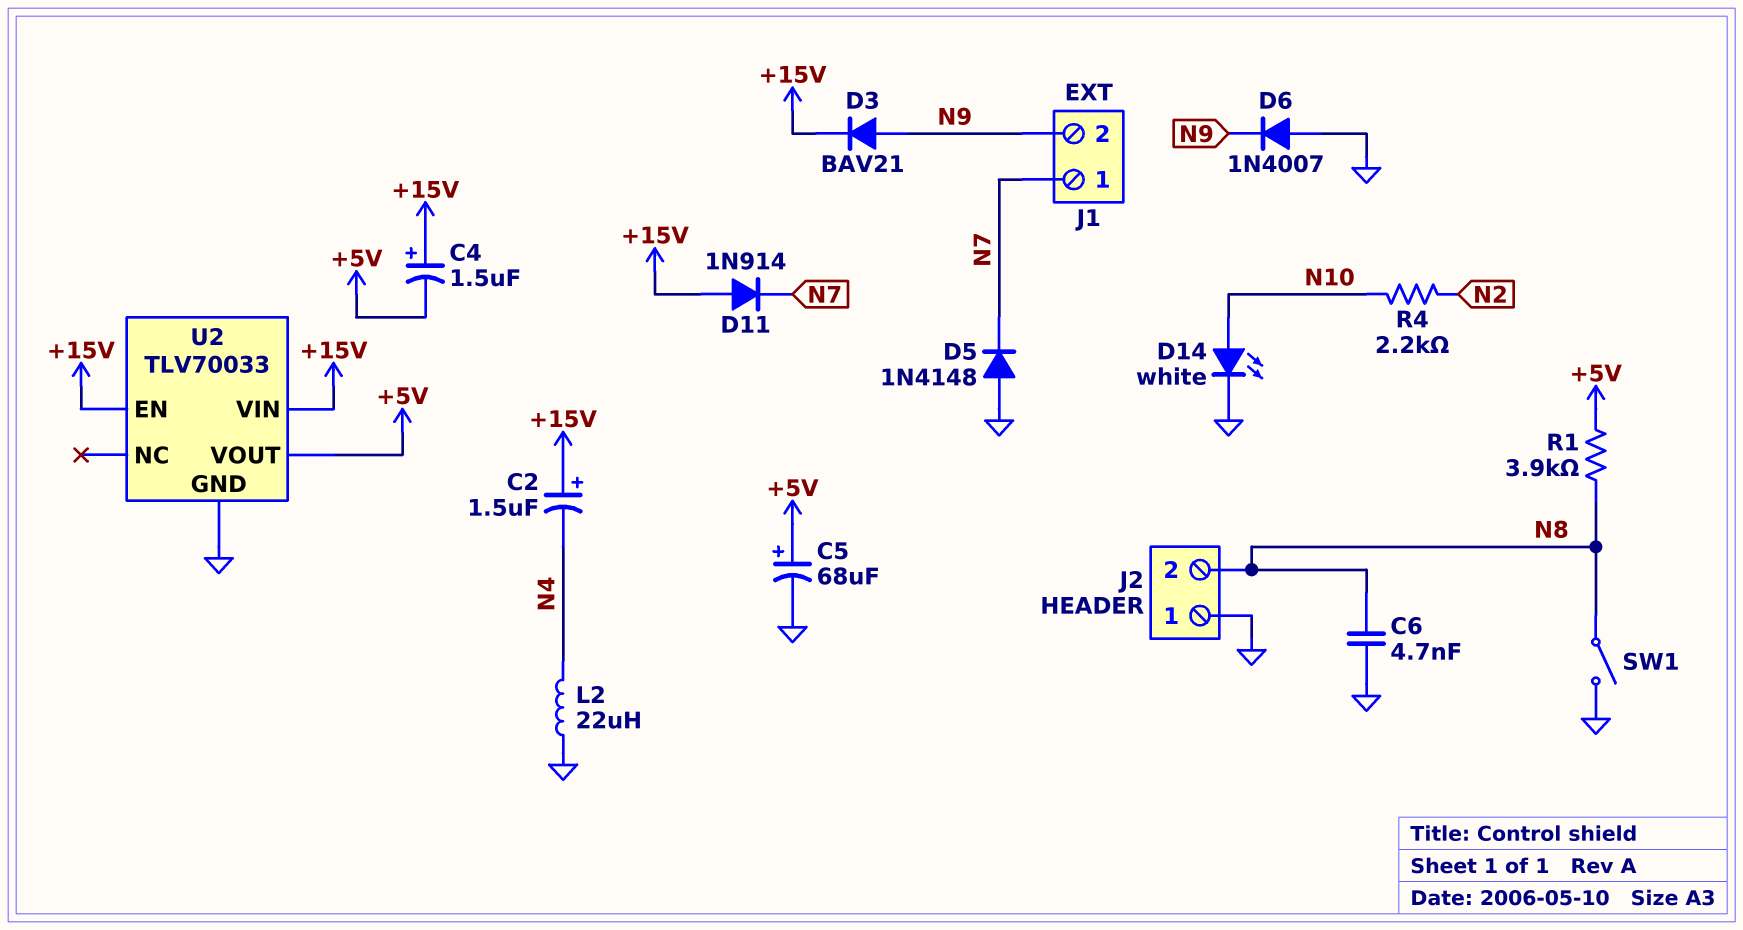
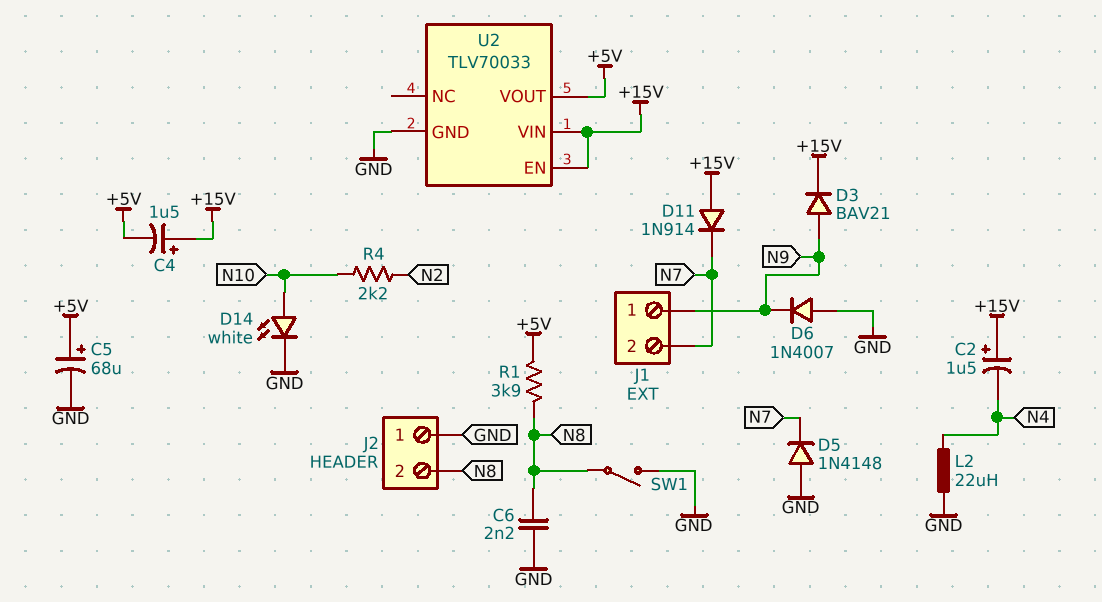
C6: 4.7nF (GND, N8) -> 2.2nF (GND, N8)
J1 pin 1: N7 -> N9
J1 pin 2: N9 -> N7

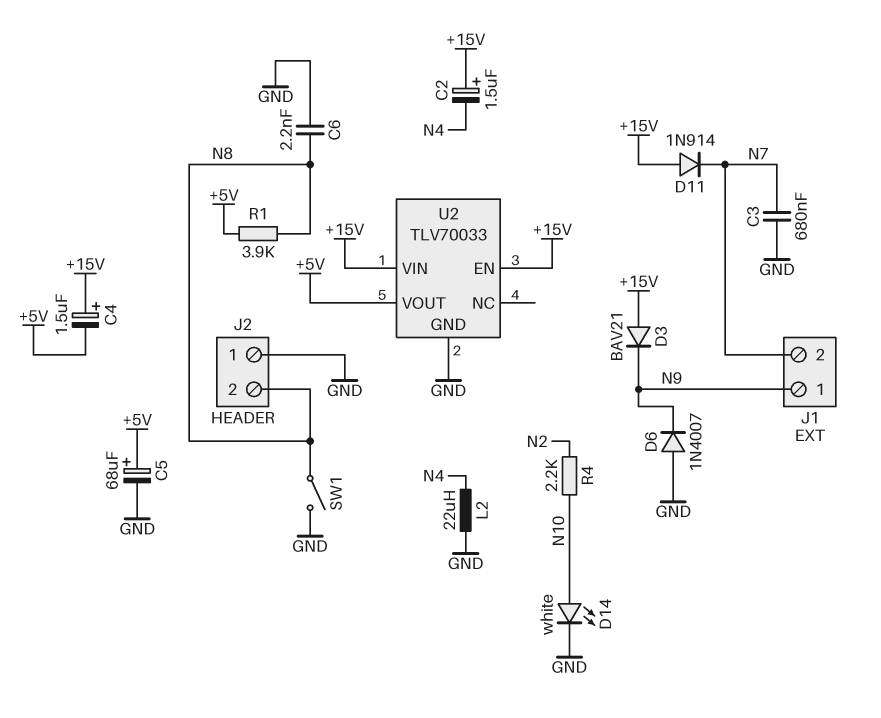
C3: none -> 680nF (GND, N7)
D3: diode BAV21 (A N9, K +15V) -> diode BAV21 (A +15V, K N9)
D5: diode 1N4148 (A GND, K N7) -> none

